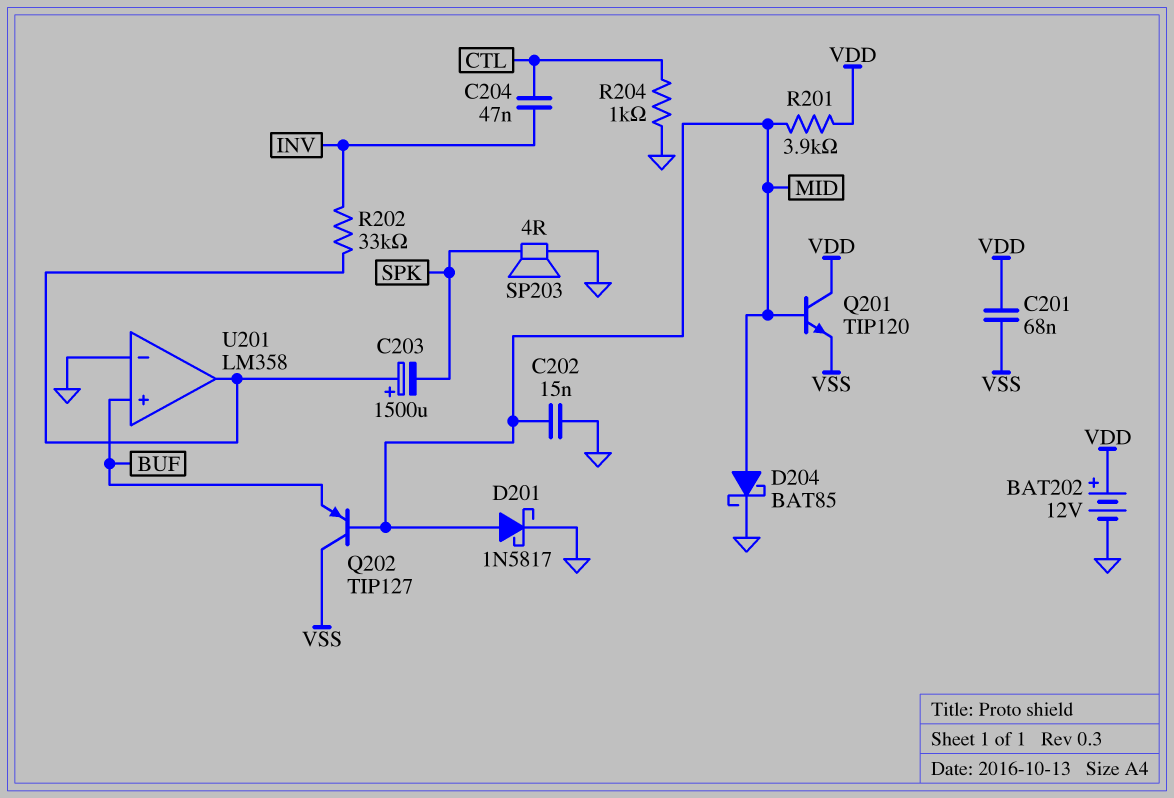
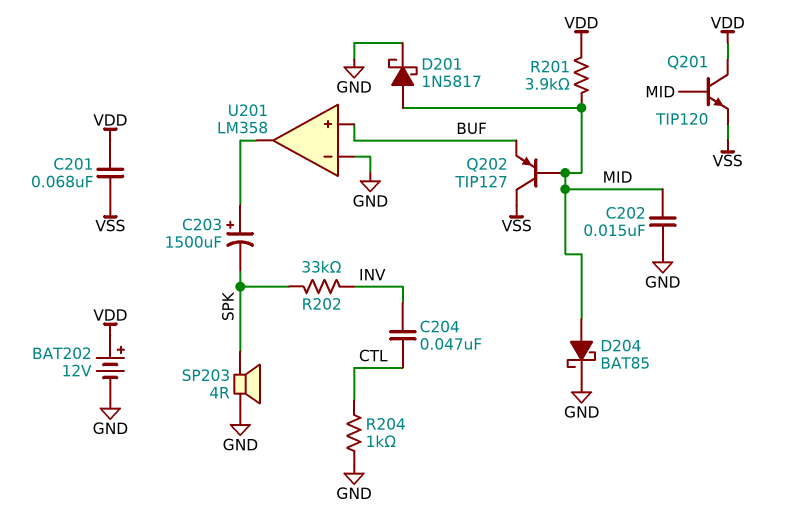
R202: 33k (INV, U201/out) -> 33k (INV, SPK)

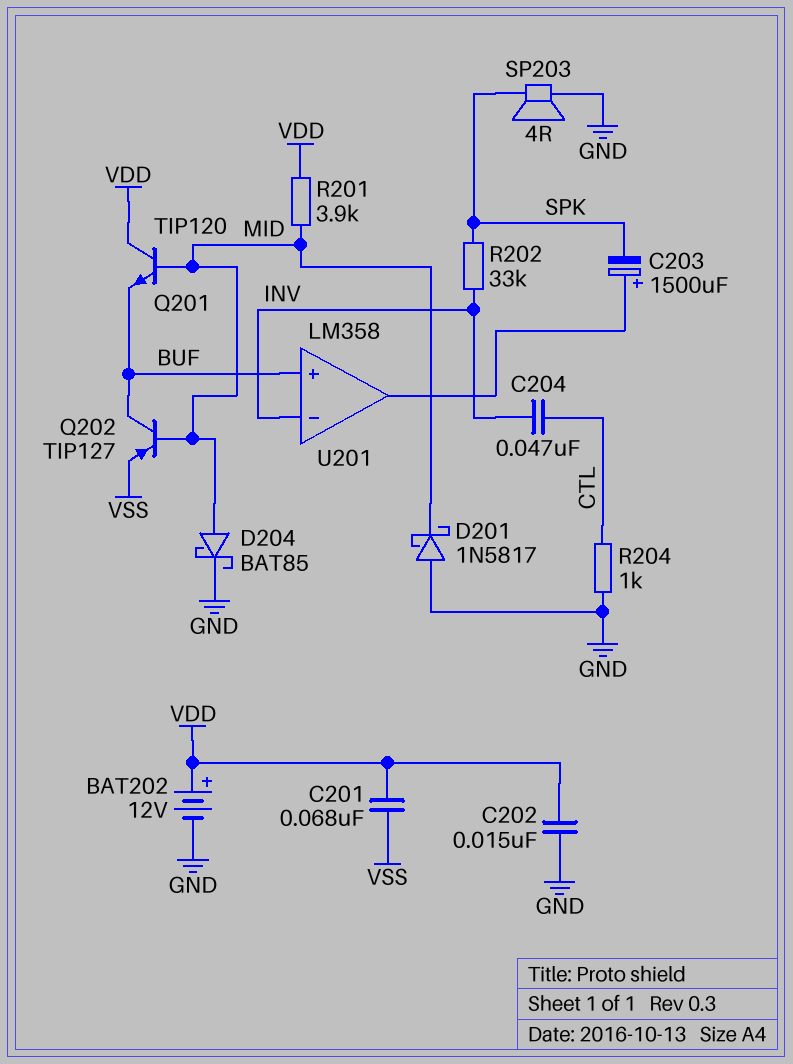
C202: 15nF (GND, MID) -> 15nF (GND, VDD)
D201: schottky 1N5817 (A MID, K GND) -> schottky 1N5817 (A GND, K MID)
Q201: NPN TIP120 (B MID, C VDD, E VSS) -> NPN TIP120 (B MID, C VDD, E BUF)
Q202: PNP TIP127 (B MID, C VSS, E BUF) -> PNP TIP127 (B MID, C BUF, E VSS)
U201 pin in-: GND -> INV

